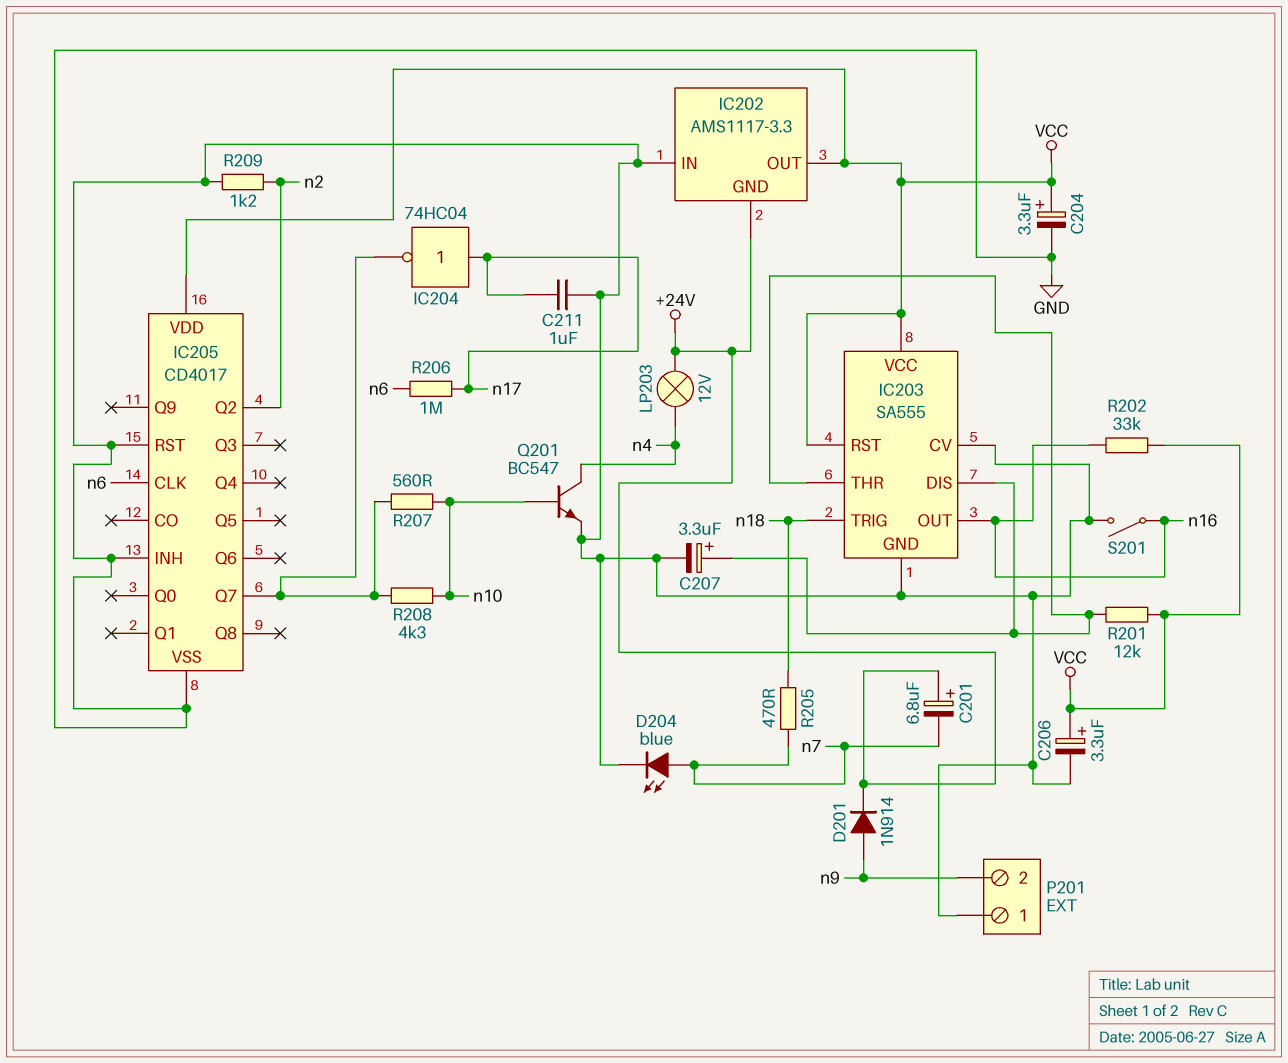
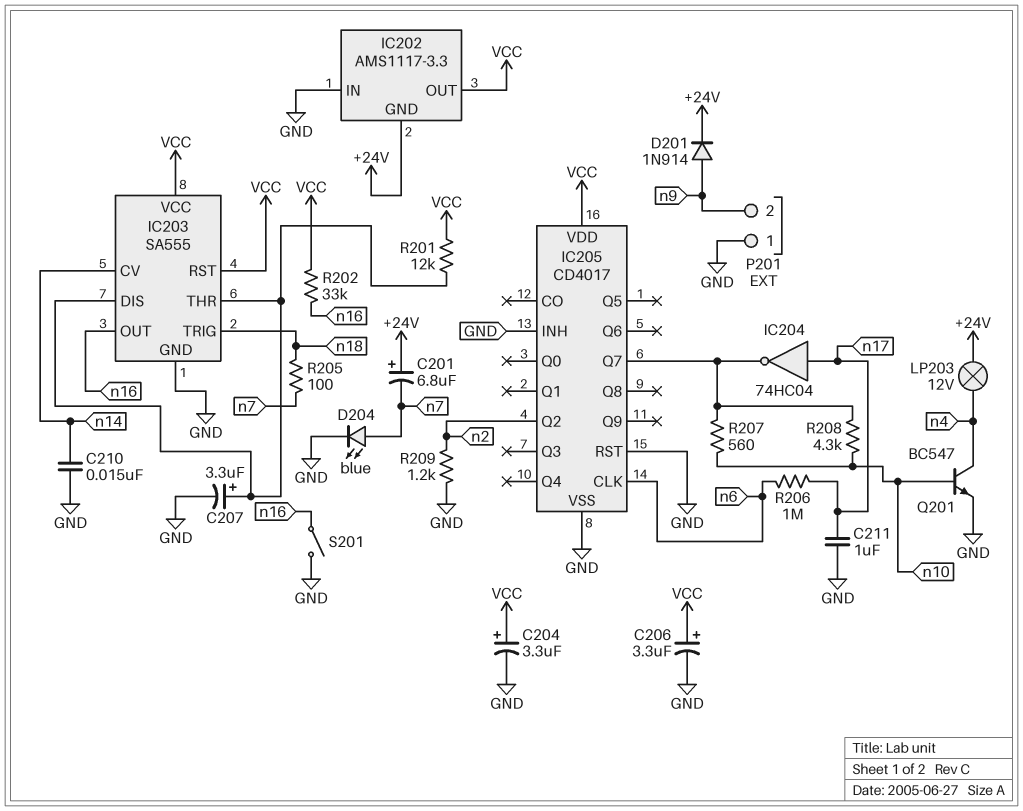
C210: none -> 15nF (GND, n14)
IC203 pin CV: GND -> n14
R205: 470 (n7, n18) -> 100 (n7, n18)

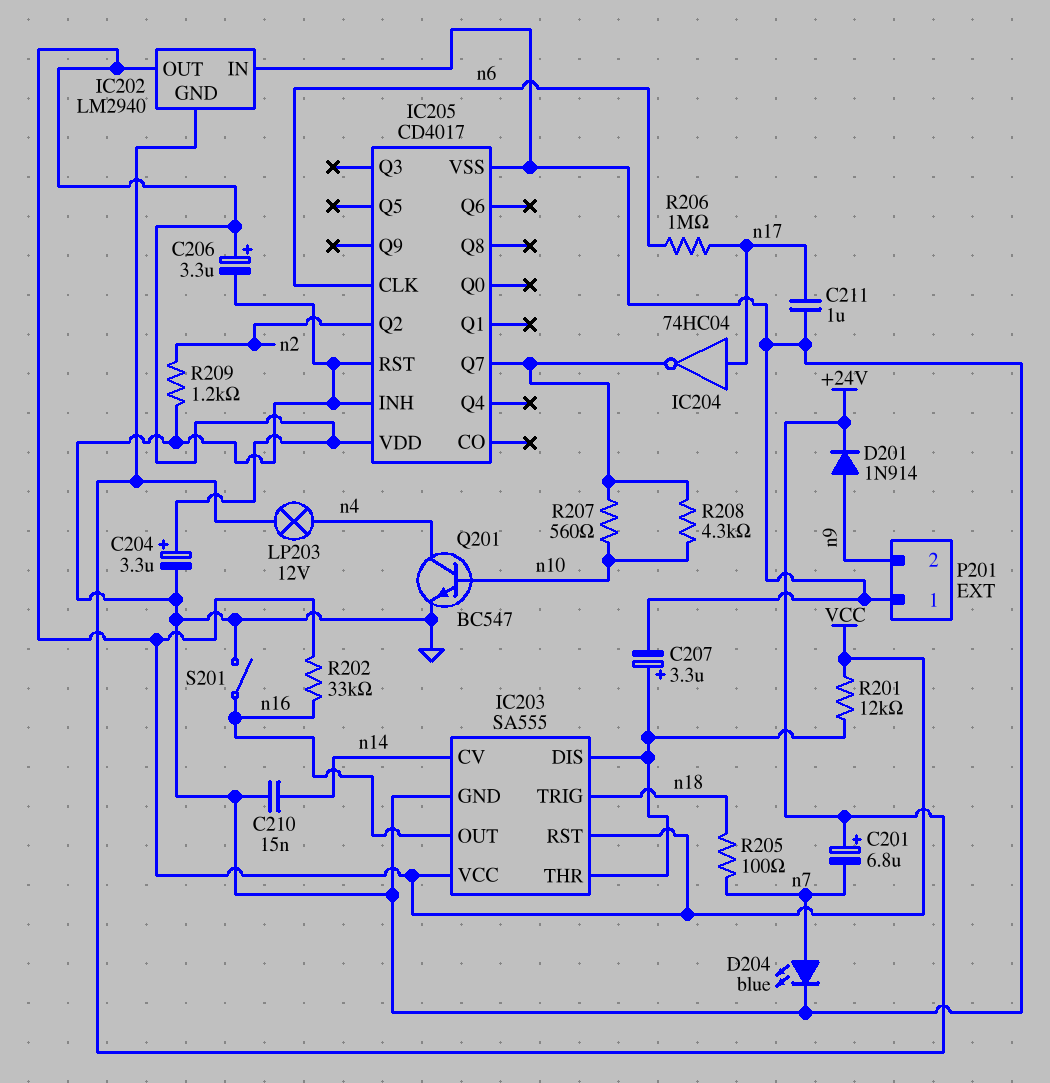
IC202: AMS1117-3.3 -> LM2940

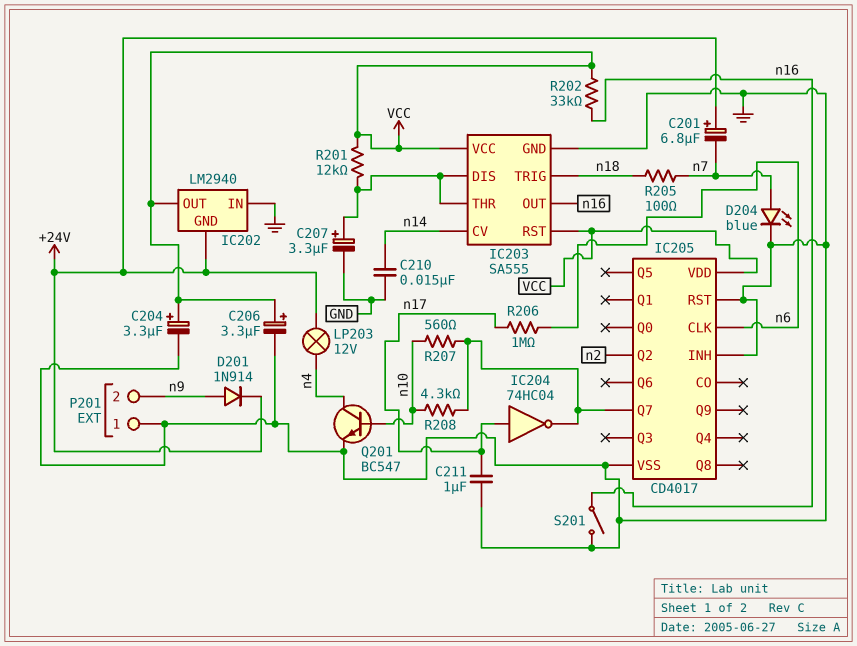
R209: 1.2k (GND, n2) -> none

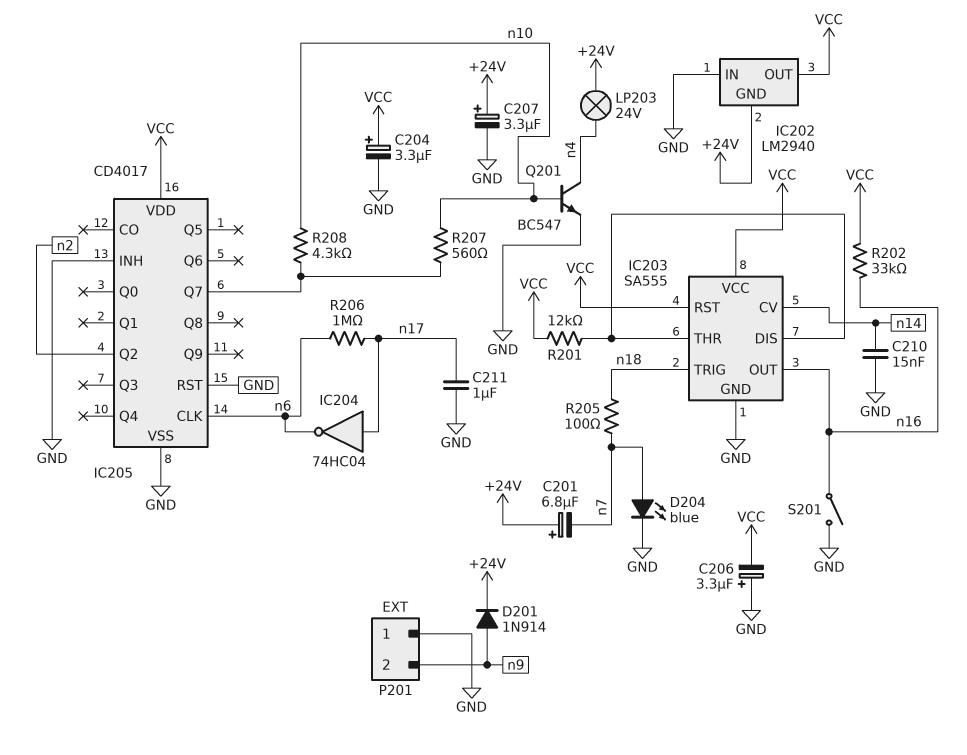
C206: 3.3uF (plus VCC, minus GND) -> 3.3uF (plus GND, minus VCC)
C207: 3.3uF (plus IC203/DIS, minus GND) -> 3.3uF (plus +24V, minus GND)
IC204: NOT 74HC04 (in n17, out IC205/Q7) -> NOT 74HC04 (in n17, out n6)
LP203: lamp 12V (+24V, n4) -> lamp 24V (+24V, n4)

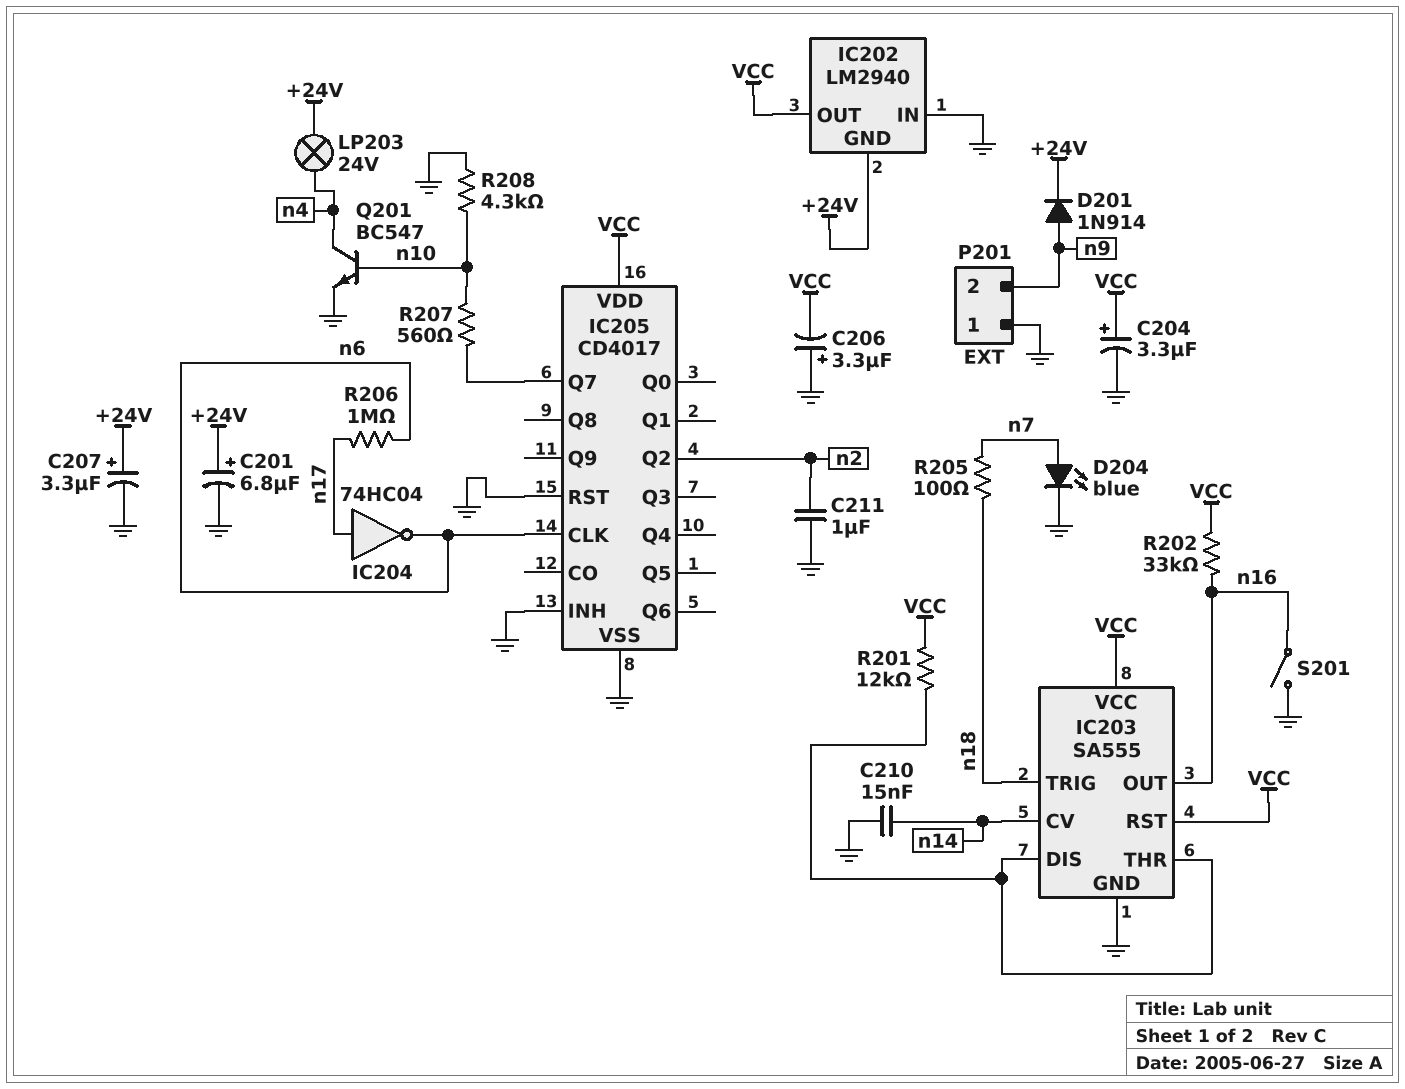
C201: 6.8uF (plus +24V, minus n7) -> 6.8uF (plus +24V, minus GND)
C211: 1uF (GND, n17) -> 1uF (GND, n2)
R208: 4.3k (IC205/Q7, n10) -> 4.3k (GND, n10)

